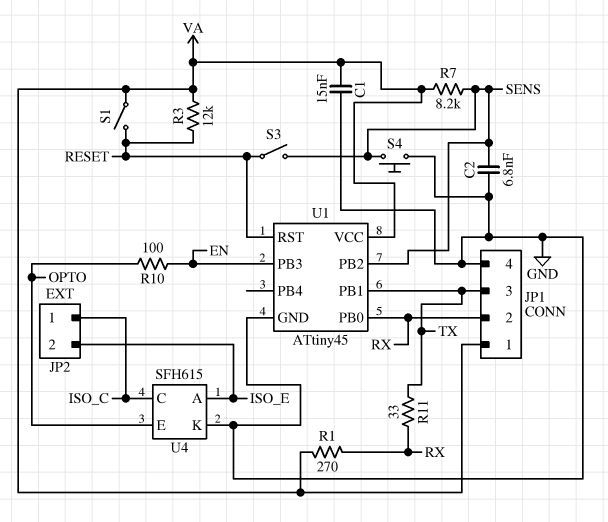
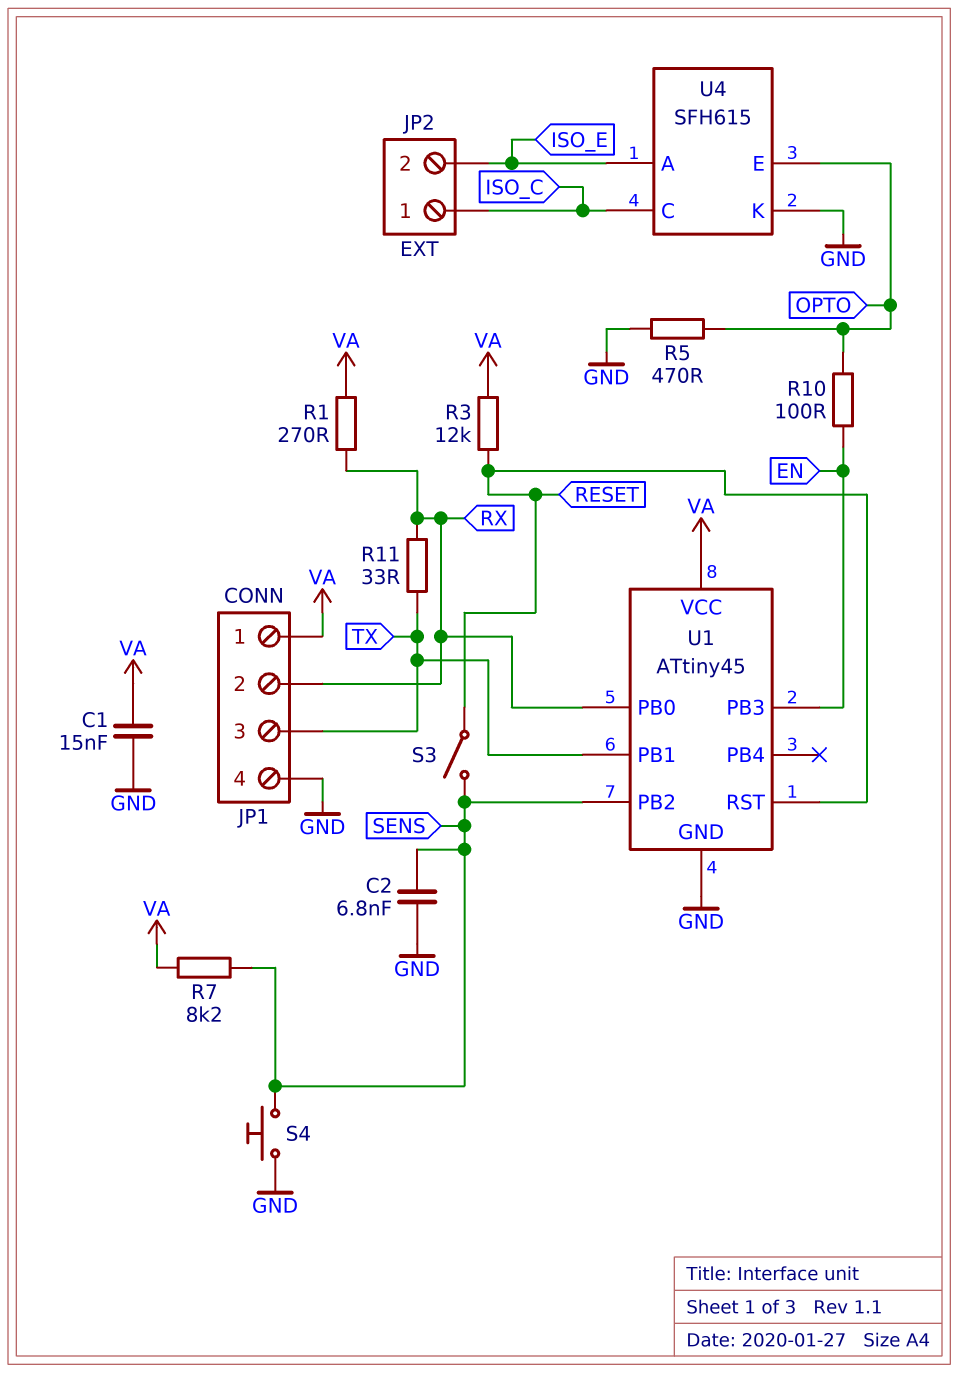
R5: none -> 470 (GND, OPTO)
S1: switch (RESET, VA) -> none

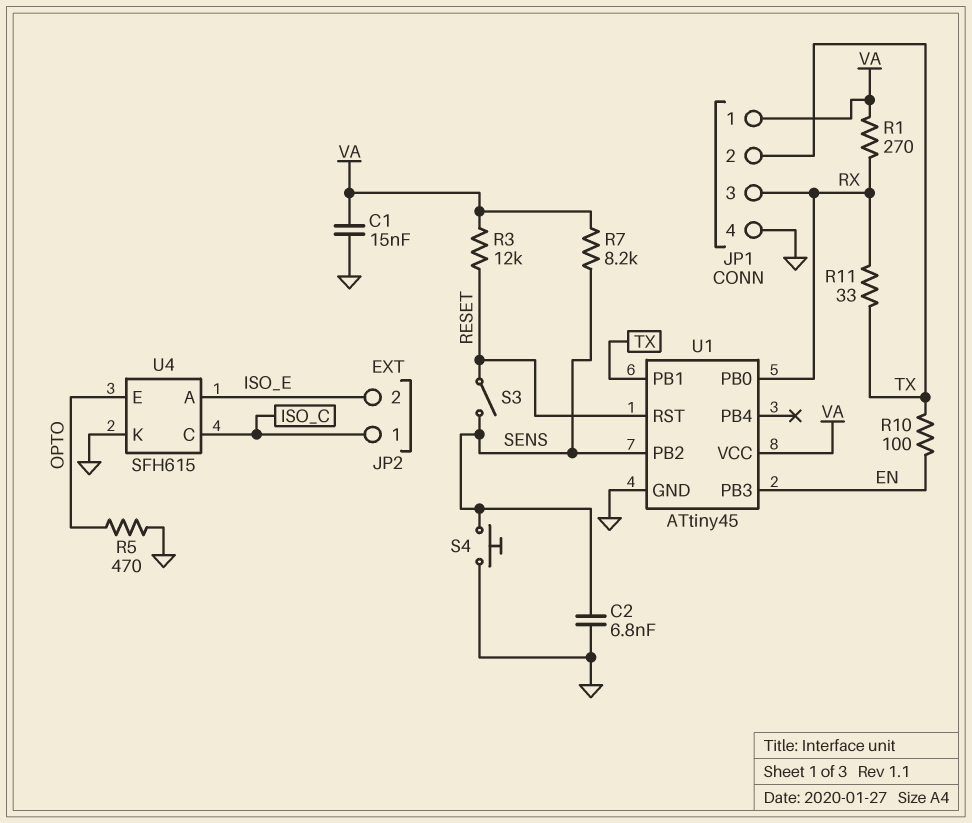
JP1 pin 2: RX -> TX
JP1 pin 3: TX -> RX
R10: 100 (EN, OPTO) -> 100 (EN, TX)

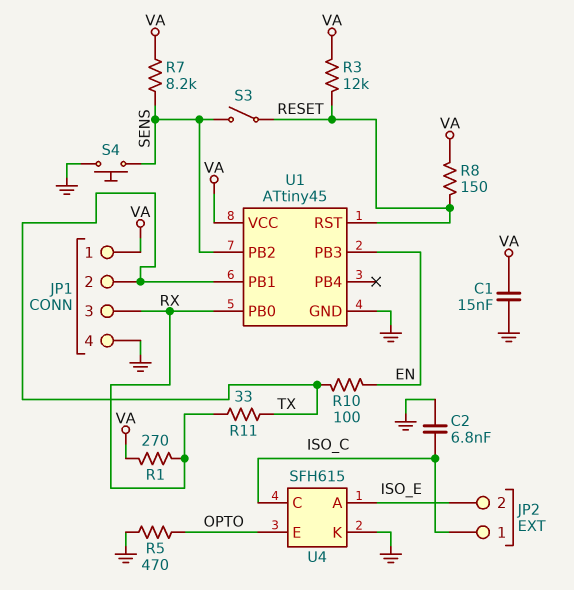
C2: 6.8nF (GND, SENS) -> 6.8nF (GND, ISO_C)
R8: none -> 150 (RESET, VA)

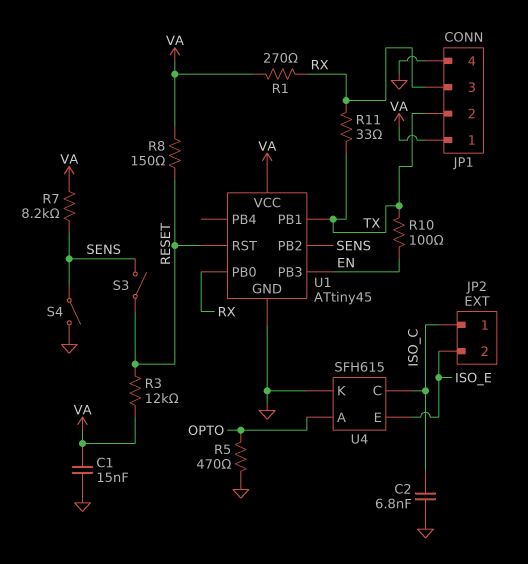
S4: button (GND, SENS) -> switch (GND, SENS)
U4 pin A: ISO_E -> OPTO
U4 pin E: OPTO -> ISO_E

